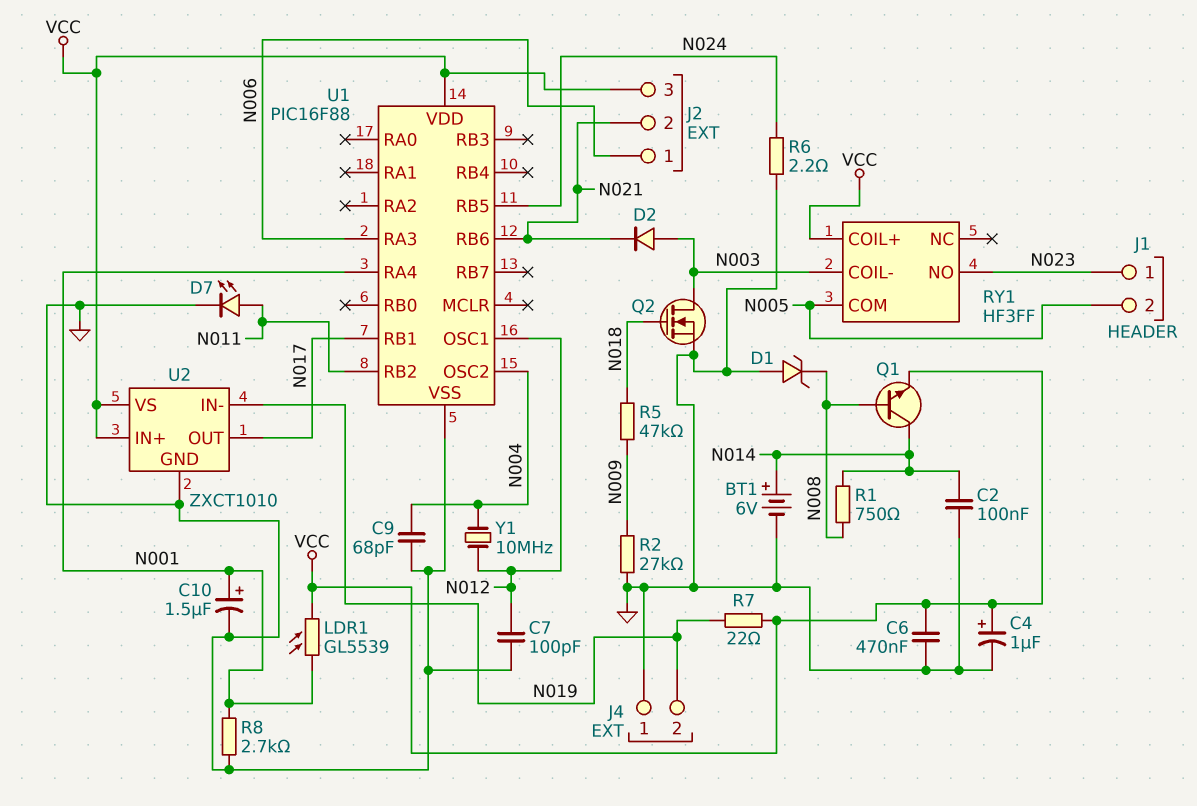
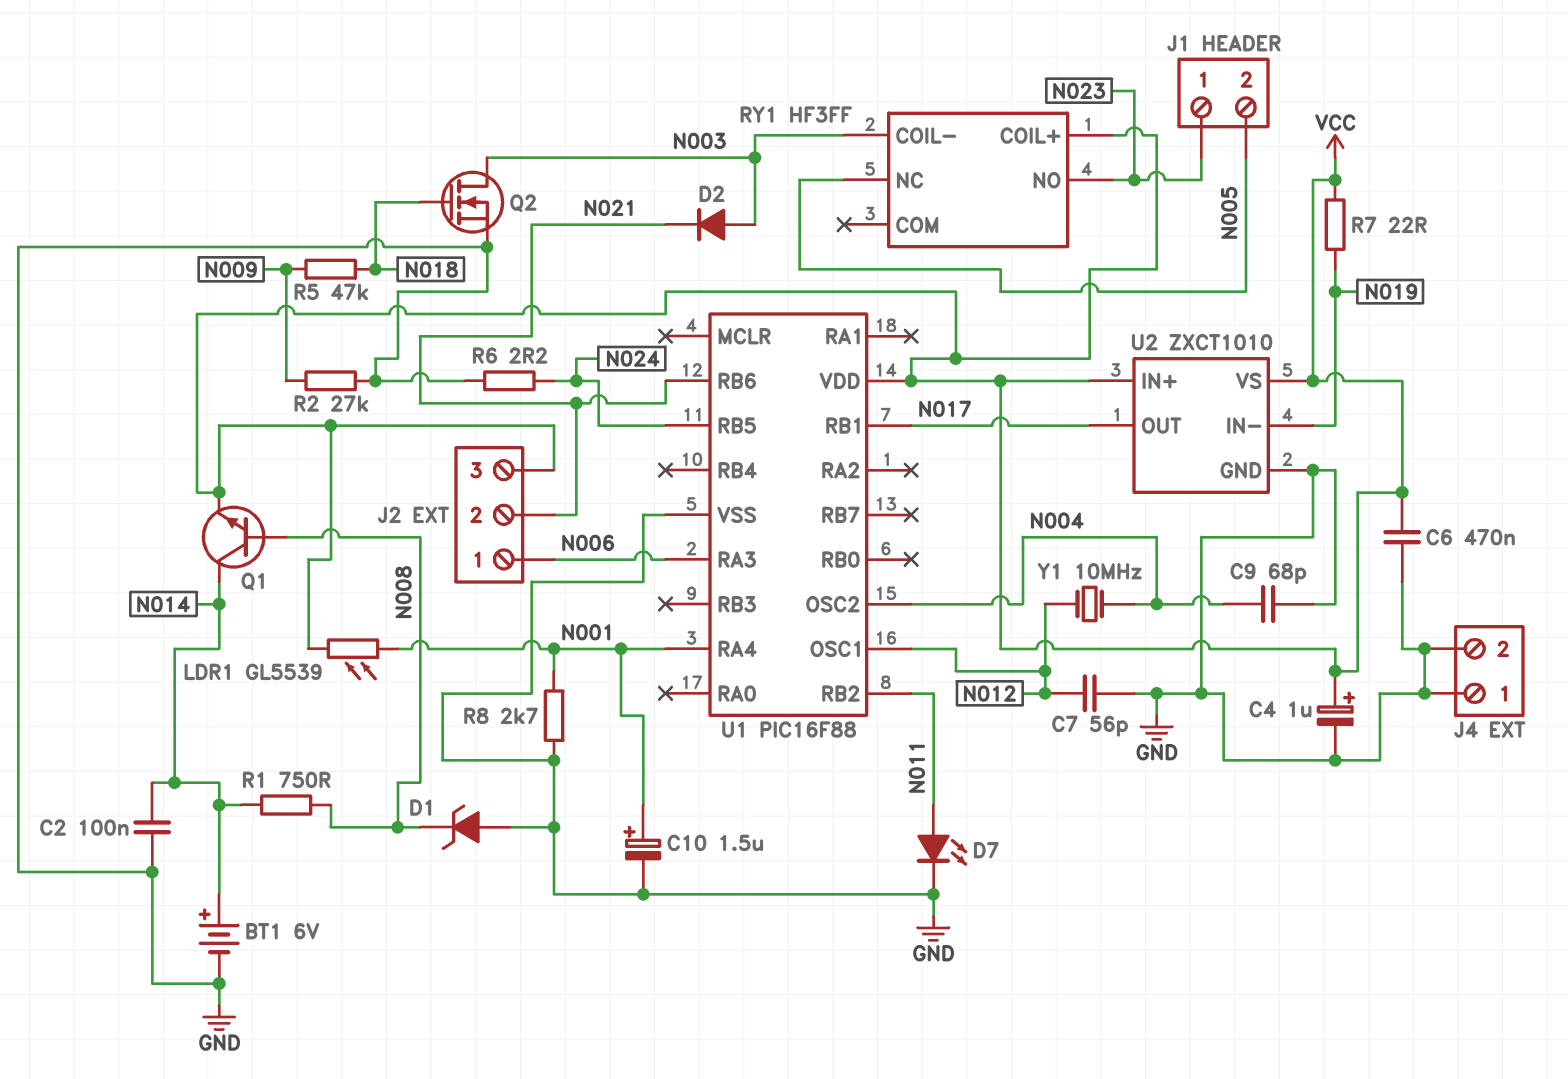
C7: 100pF (GND, N012) -> 56pF (GND, N012)
J4 pin 2: N019 -> GND
RY1 pin COM: N005 -> none
RY1 pin NC: none -> N005

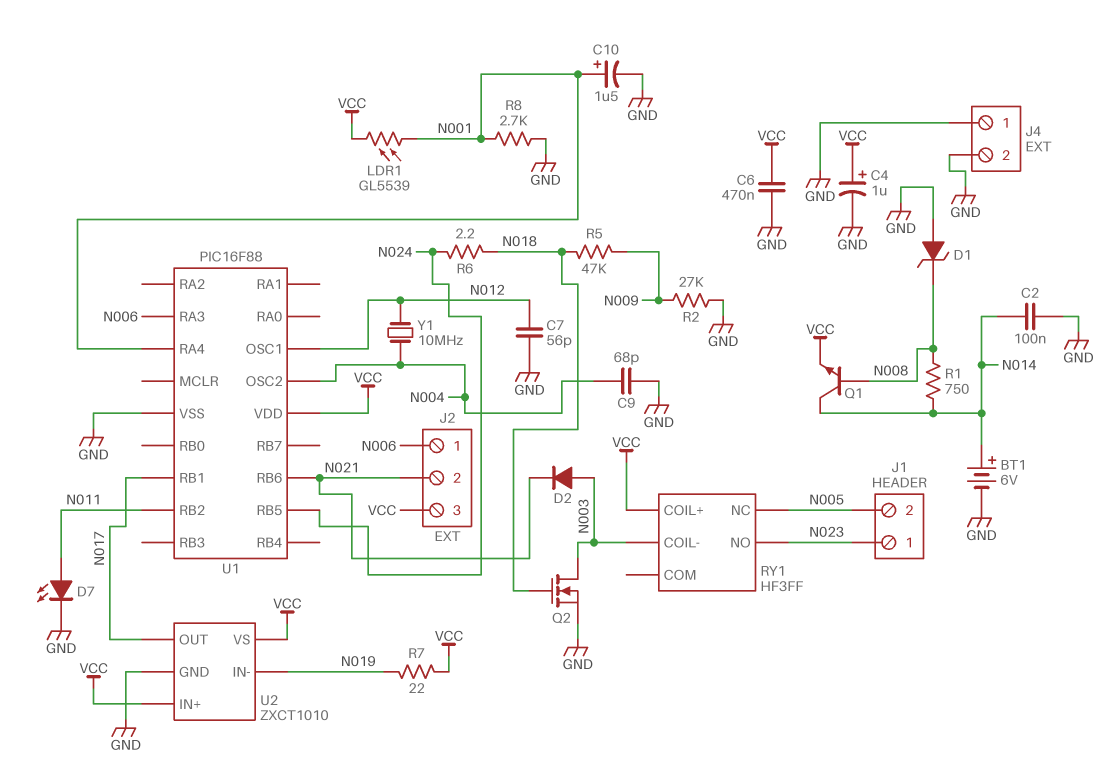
R6: 2.2 (GND, N024) -> 2.2 (N018, N024)

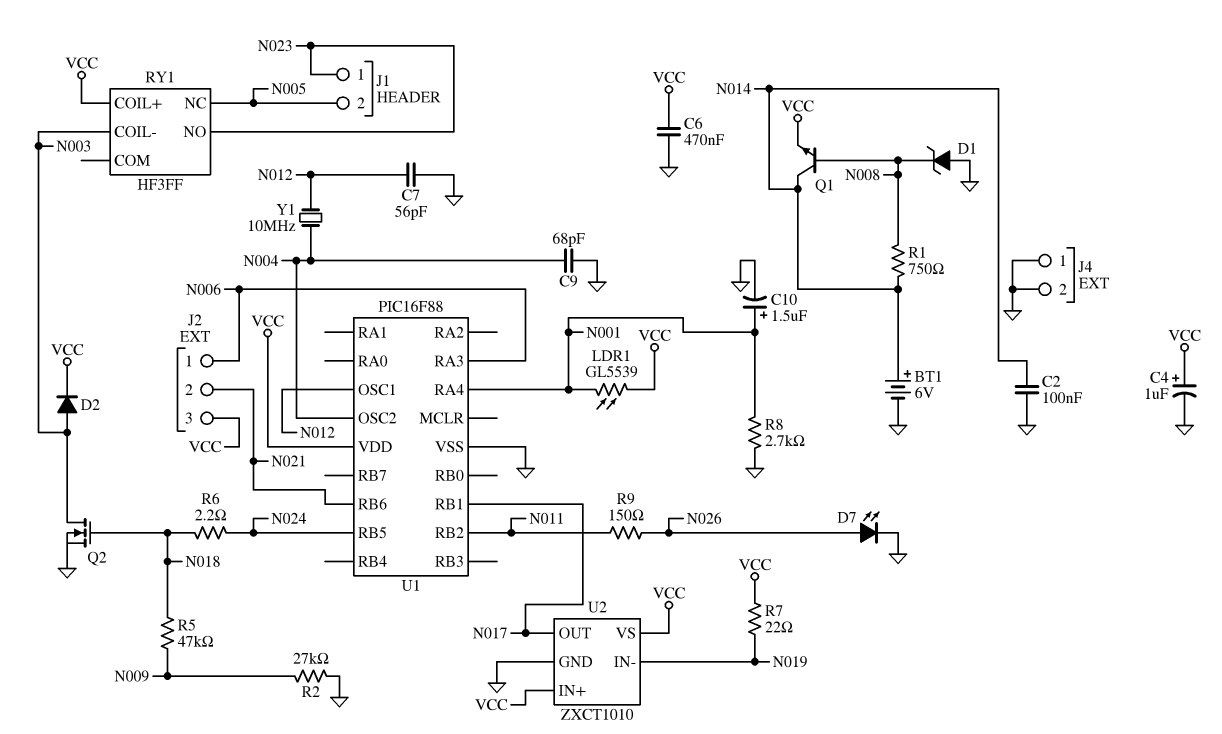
D2: diode (A N003, K N021) -> diode (A N003, K VCC)
D7: LED (A N011, K GND) -> LED (A N026, K GND)
R9: none -> 150 (N011, N026)

